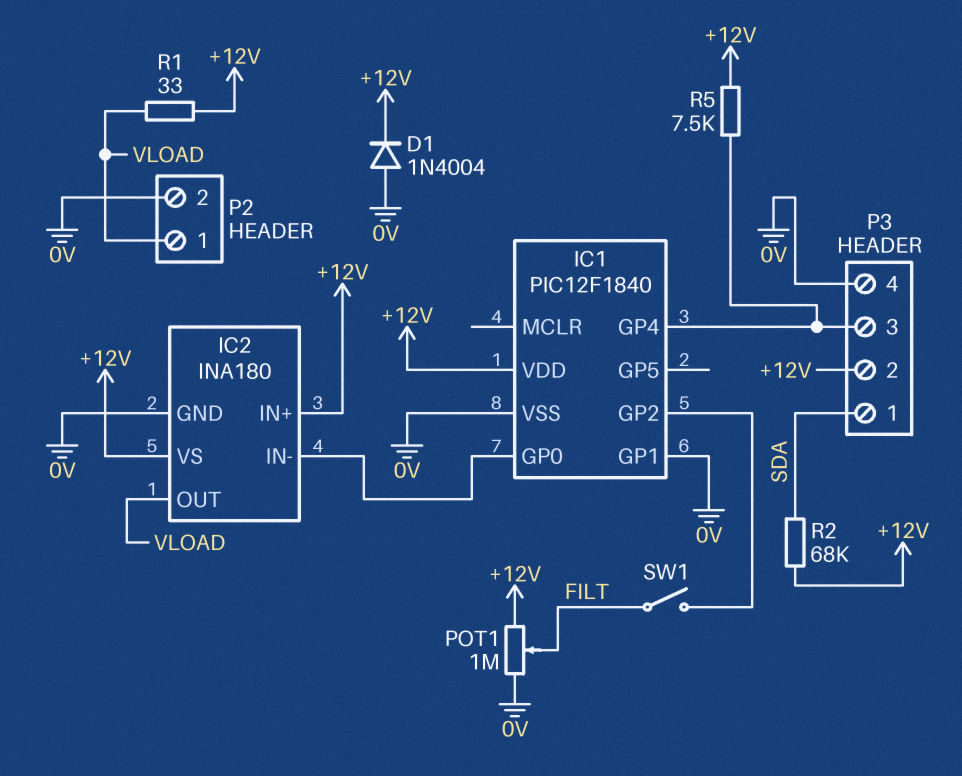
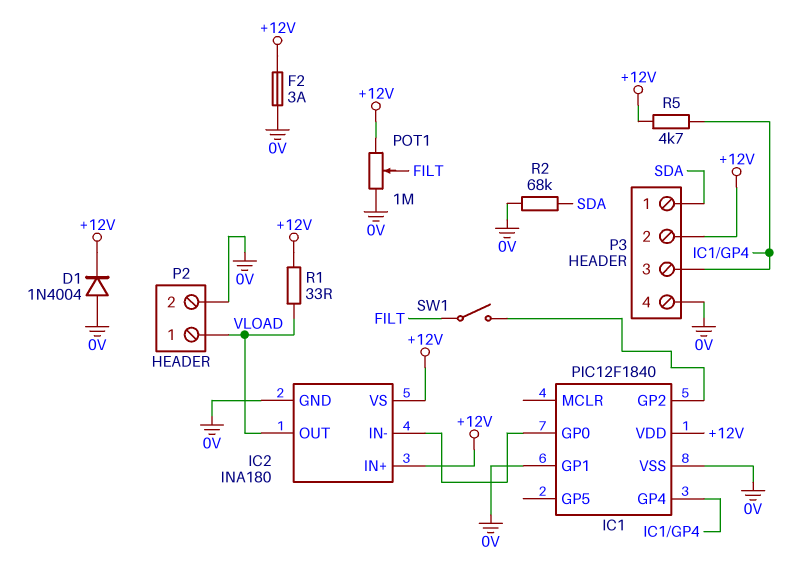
F2: none -> 3A (+12V, 0V)
R2: 68k (+12V, SDA) -> 68k (0V, SDA)
R5: 7.5k (+12V, IC1/GP4) -> 4.7k (+12V, IC1/GP4)

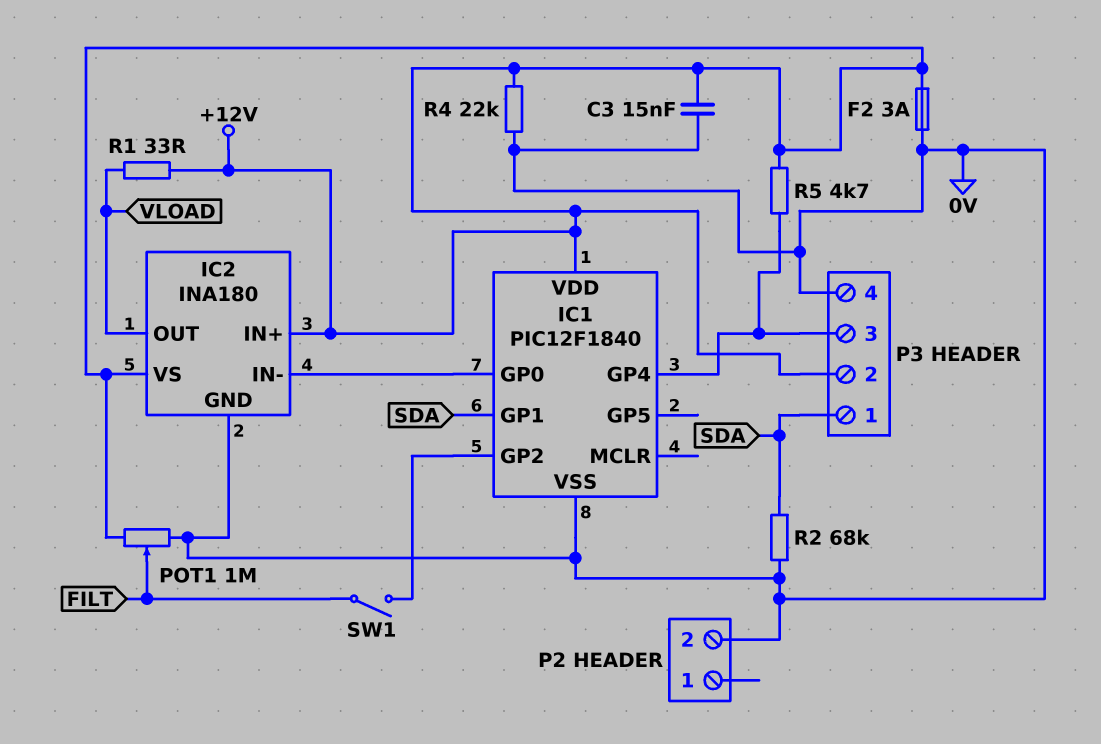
C3: none -> 15nF (+12V, 0V)
D1: diode 1N4004 (A 0V, K +12V) -> none
IC1 pin GP1: 0V -> SDA
P2 pin 1: VLOAD -> none
R4: none -> 22k (+12V, 0V)

